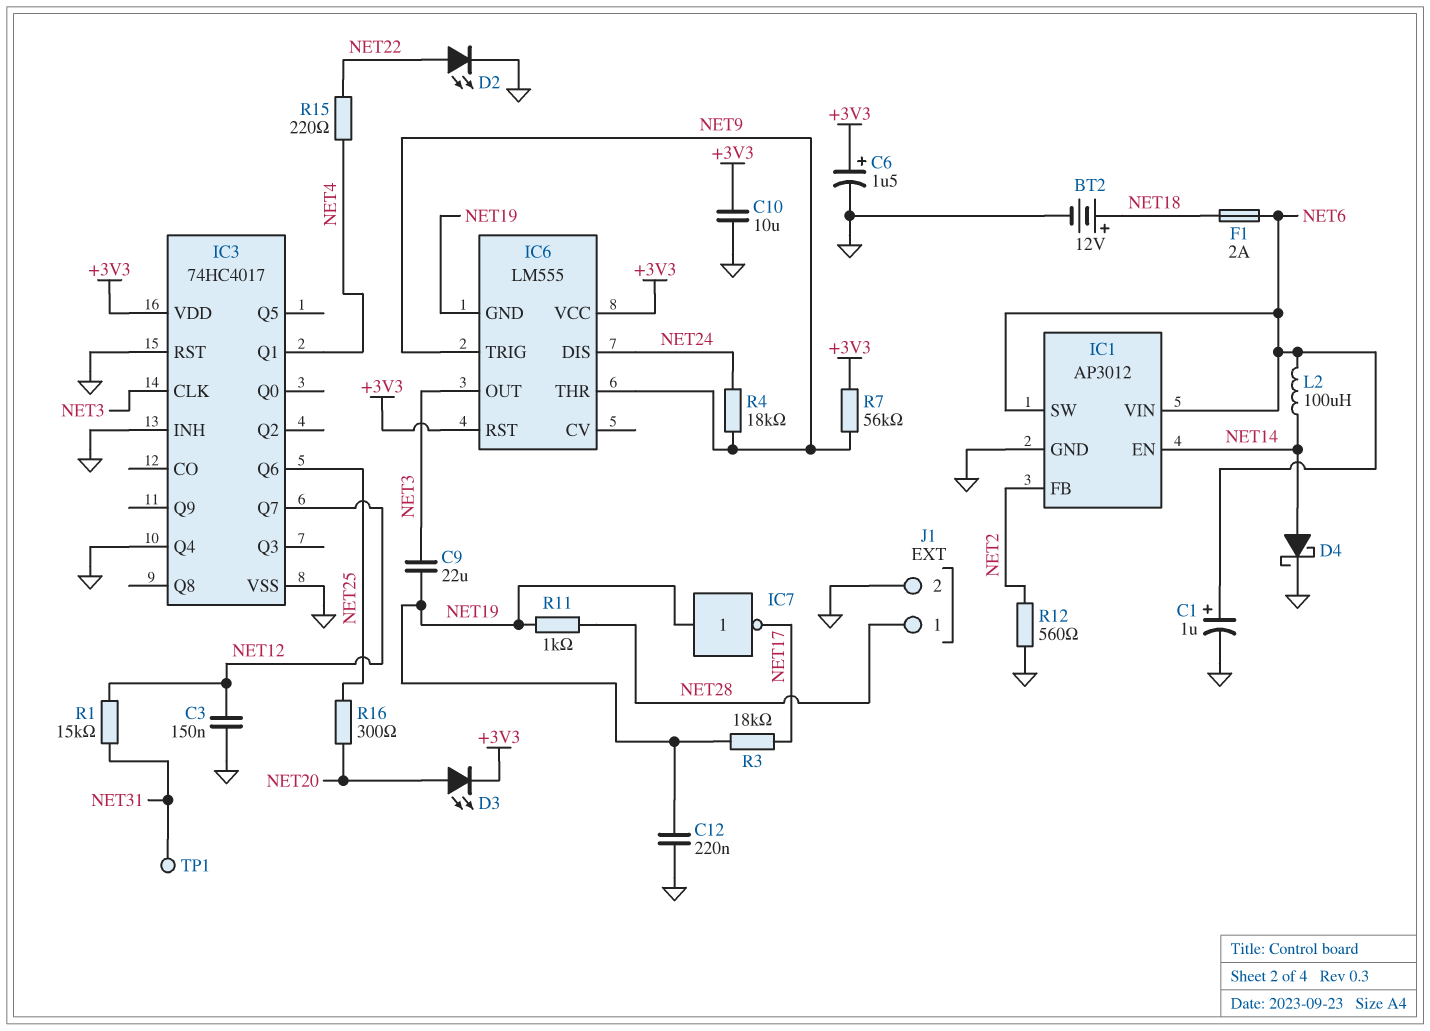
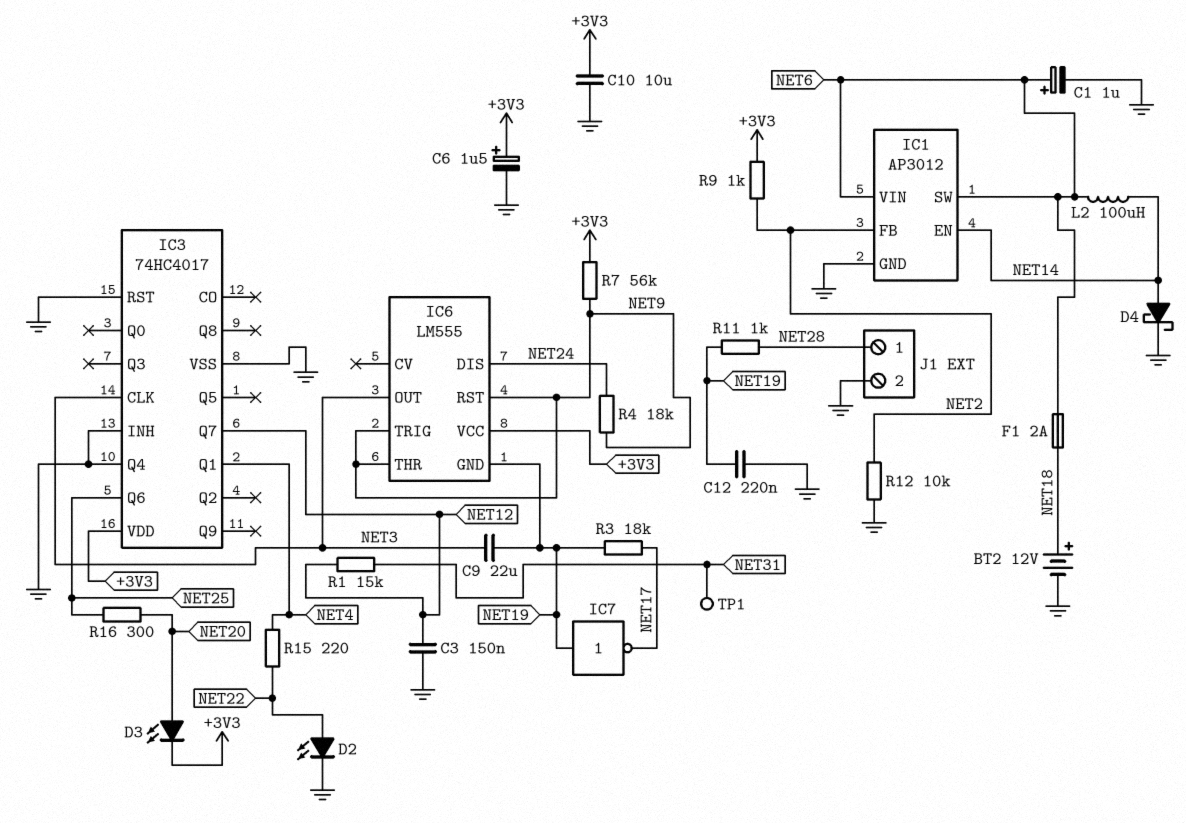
IC6 pin RST: +3V3 -> NET9
R9: none -> 1k (+3V3, NET2)
R12: 560 (GND, NET2) -> 10k (GND, NET2)

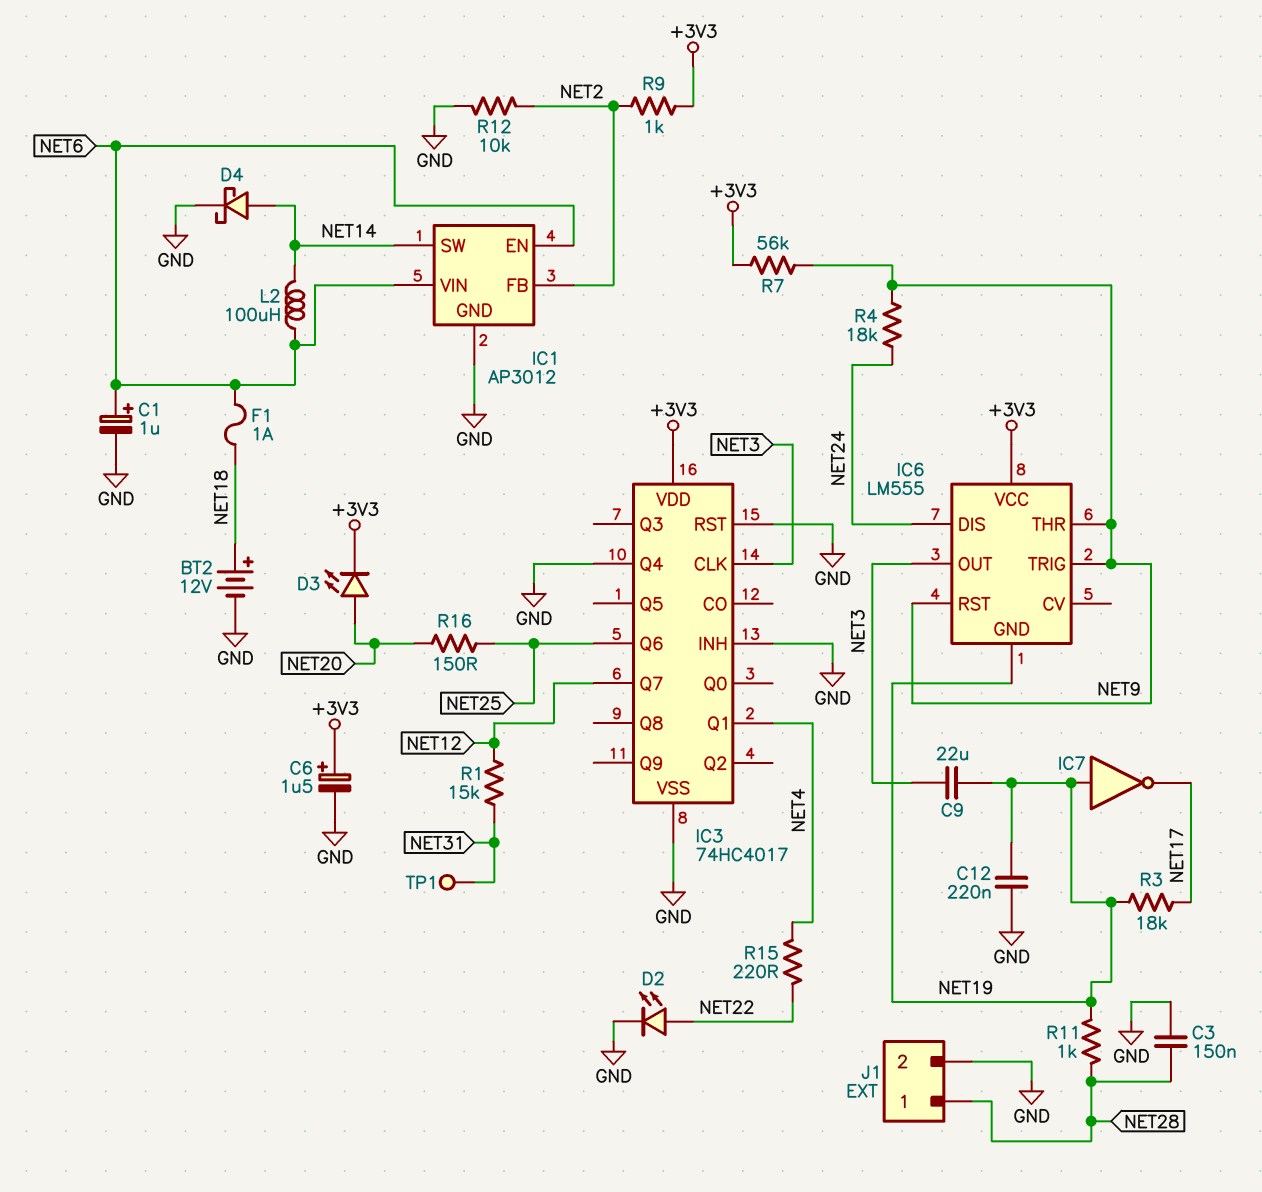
C3: 150nF (GND, NET12) -> 150nF (GND, NET28)
C10: 10uF (+3V3, GND) -> none
F1: 2A (NET6, NET18) -> 1A (NET6, NET18)
IC1 pin EN: NET14 -> NET6
IC1 pin SW: NET6 -> NET14
R16: 300 (NET20, NET25) -> 150 (NET20, NET25)

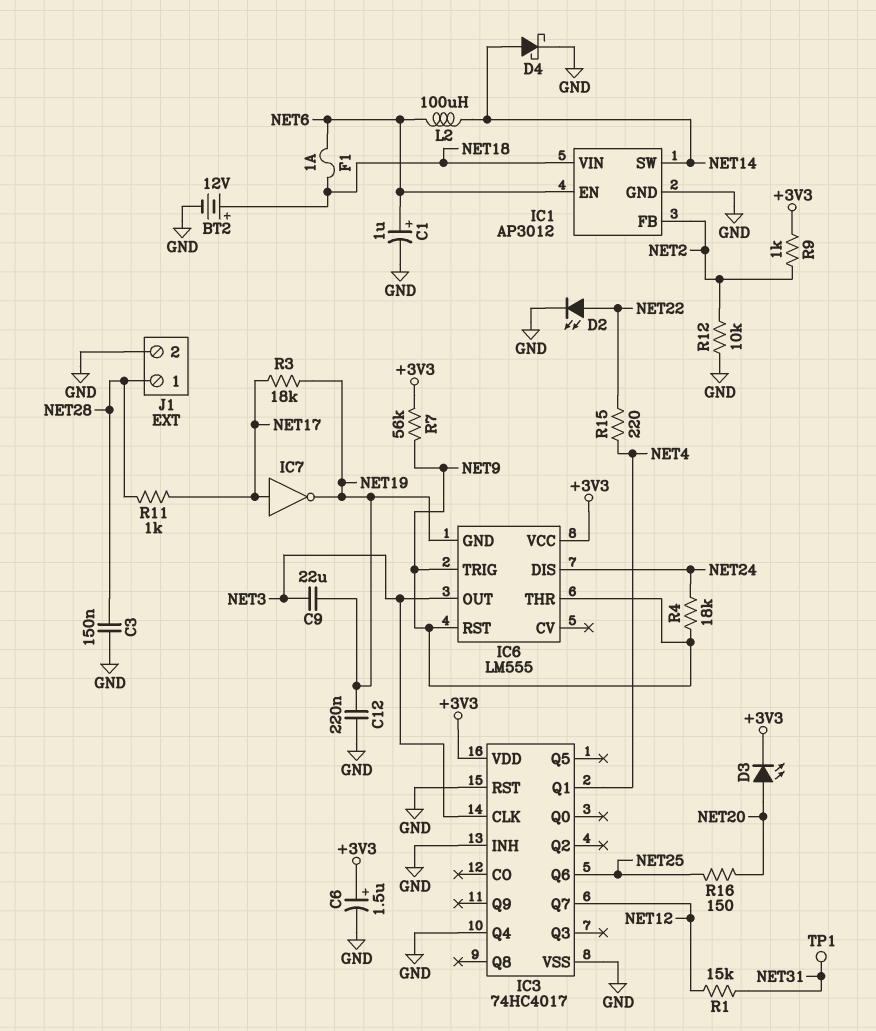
IC1 pin VIN: NET6 -> NET18
IC7: NOT (in NET19, out NET17) -> NOT (in NET17, out NET19)
R11: 1k (NET19, NET28) -> 1k (NET17, NET28)

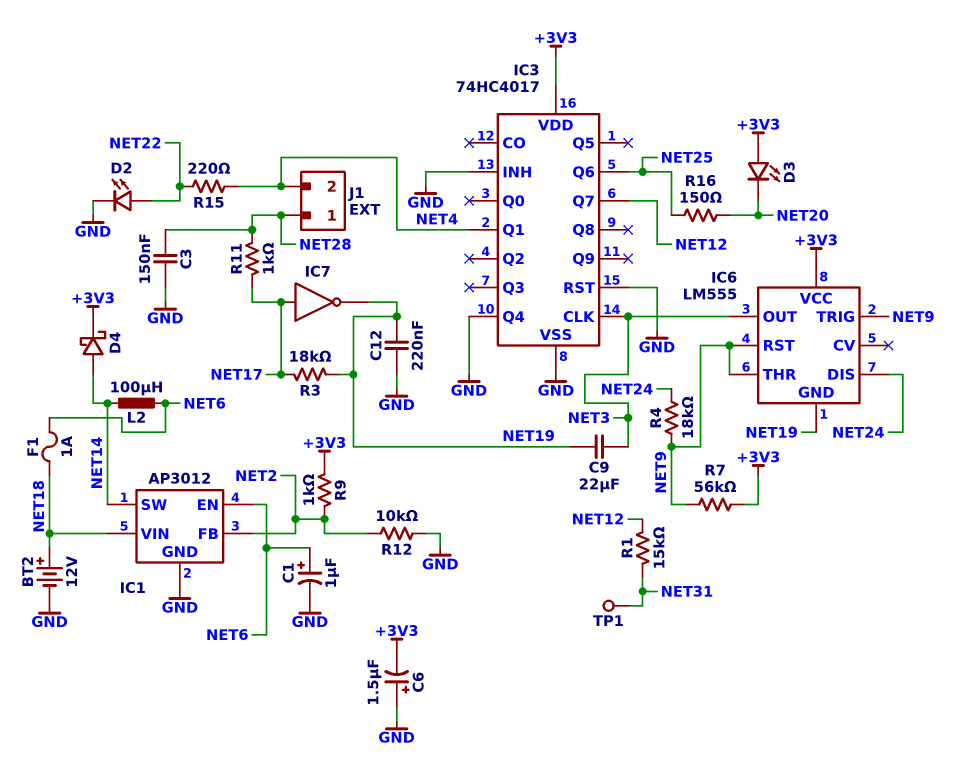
C6: 1.5uF (plus +3V3, minus GND) -> 1.5uF (plus GND, minus +3V3)
D3: LED (A NET20, K +3V3) -> LED (A +3V3, K NET20)
D4: schottky (A NET14, K GND) -> schottky (A NET14, K +3V3)
J1 pin 2: GND -> NET4

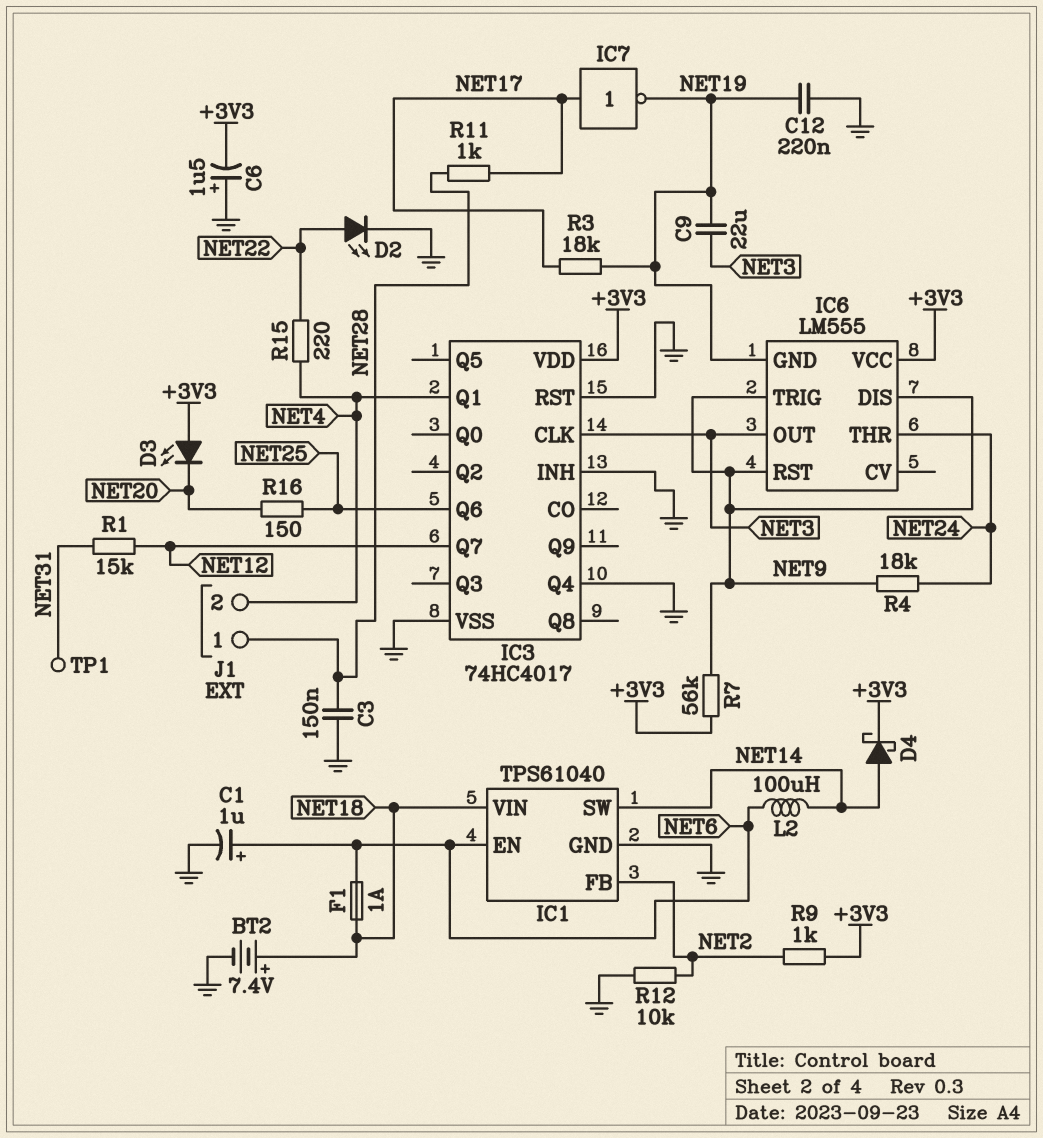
BT2: 12V (plus NET18, minus GND) -> 7.4V (plus NET18, minus GND)
IC1: AP3012 -> TPS61040
IC6 pin DIS: NET24 -> NET9
IC6 pin THR: NET9 -> NET24

